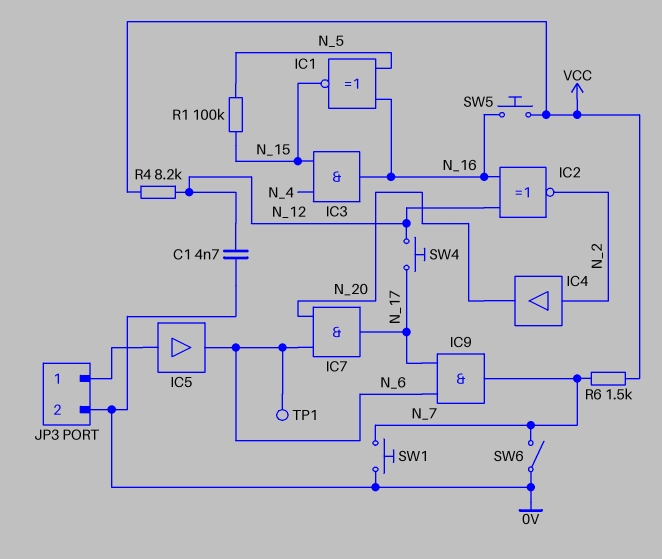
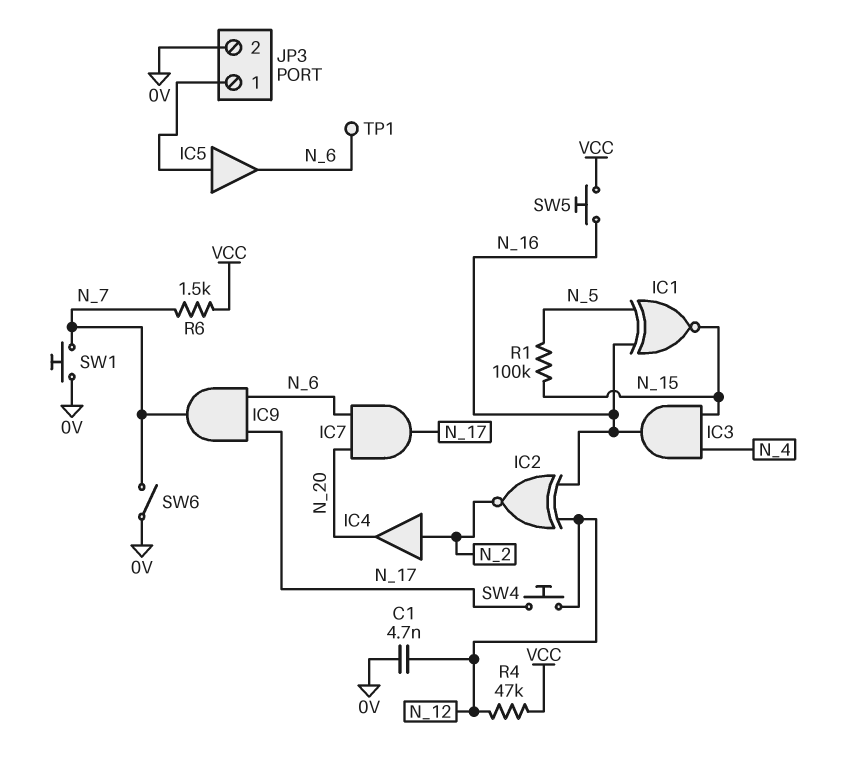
R4: 8.2k (N_12, VCC) -> 47k (N_12, VCC)

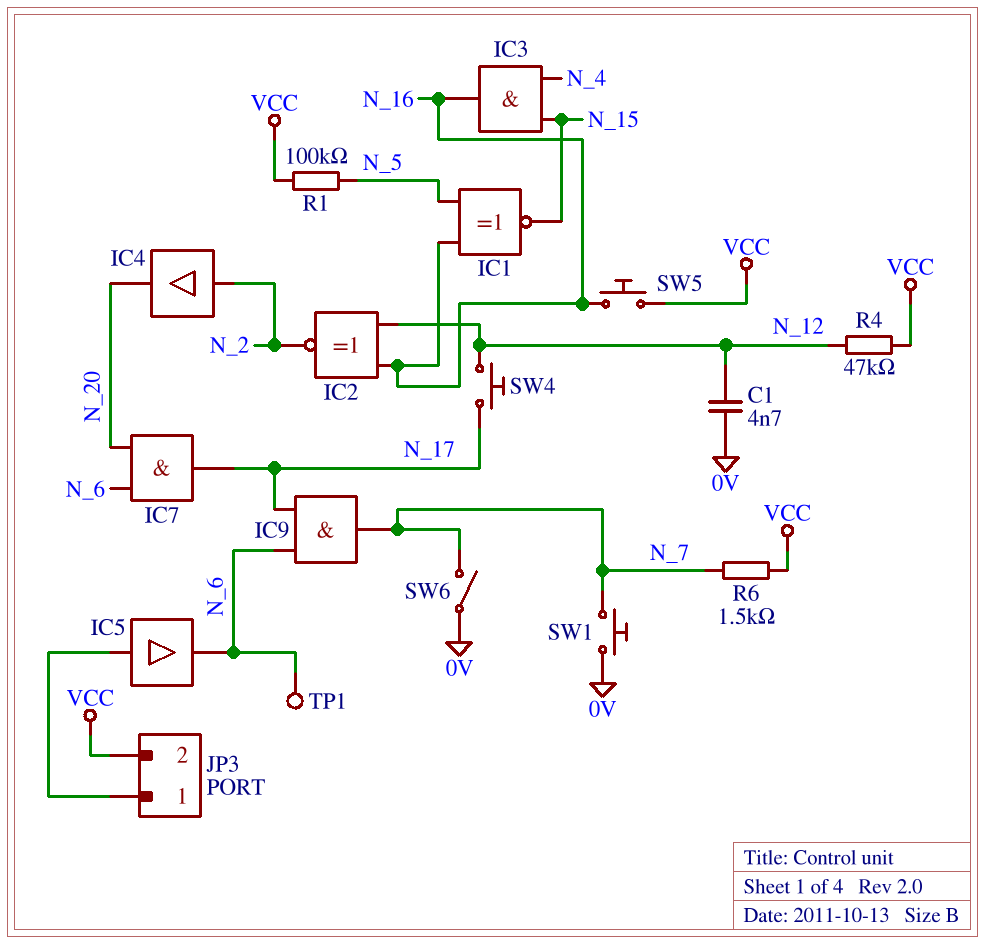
JP3 pin 2: 0V -> VCC
R1: 100k (N_5, N_15) -> 100k (N_5, VCC)

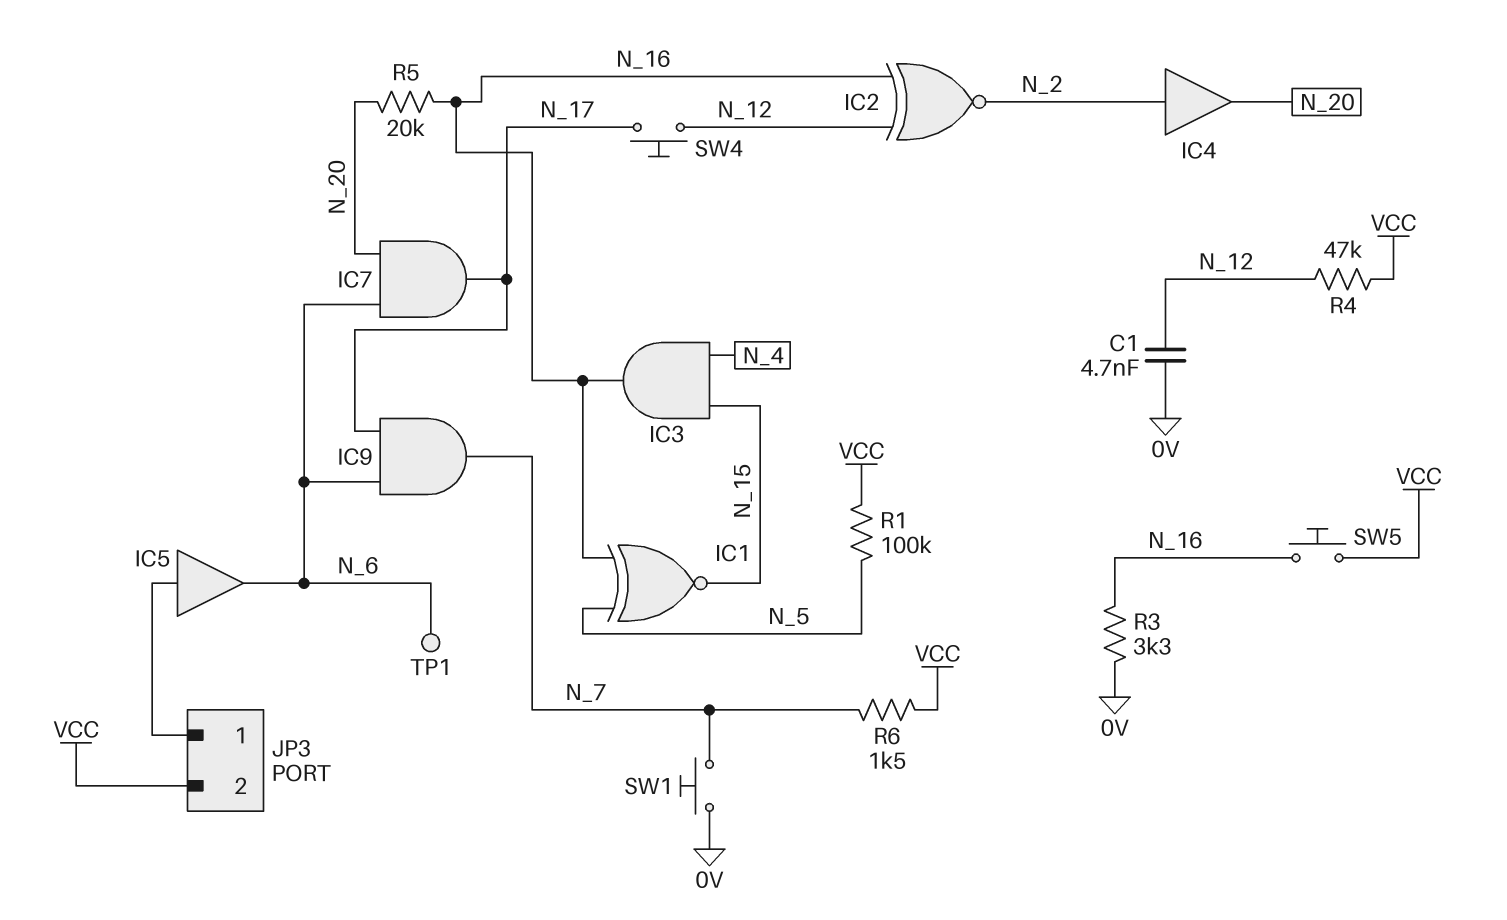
R3: none -> 3.3k (0V, N_16)
R5: none -> 20k (N_16, N_20)
SW6: switch (0V, N_7) -> none

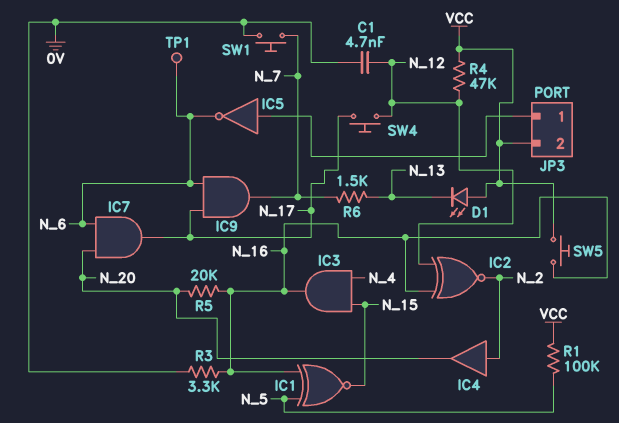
D1: none -> LED (A VCC, K N_13)
IC5: buffer (in JP3/1, out N_6) -> NOT (in JP3/1, out N_6)
R6: 1.5k (N_7, VCC) -> 1.5k (N_7, N_13)

